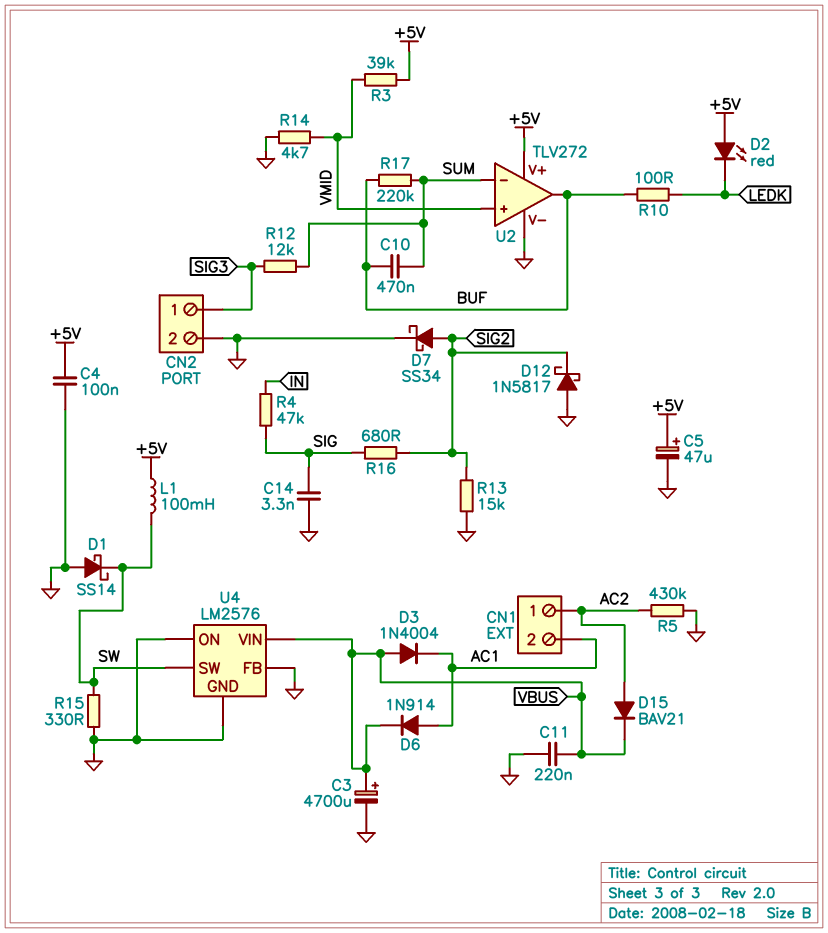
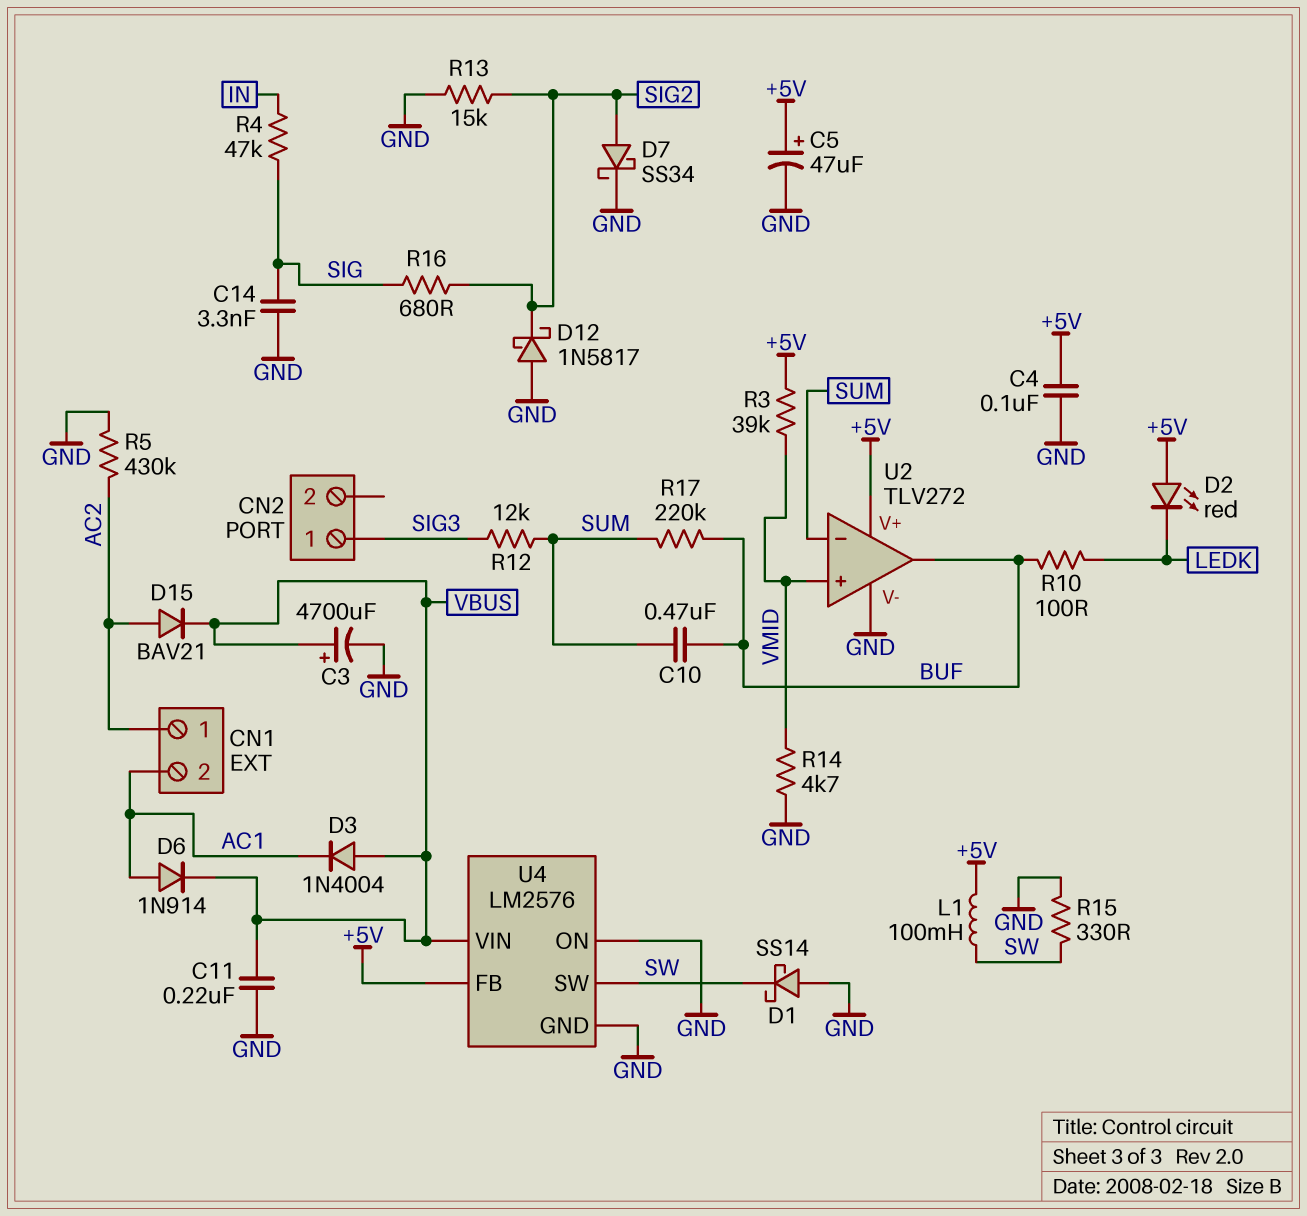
CN2 pin 2: GND -> none
U4 pin FB: GND -> +5V

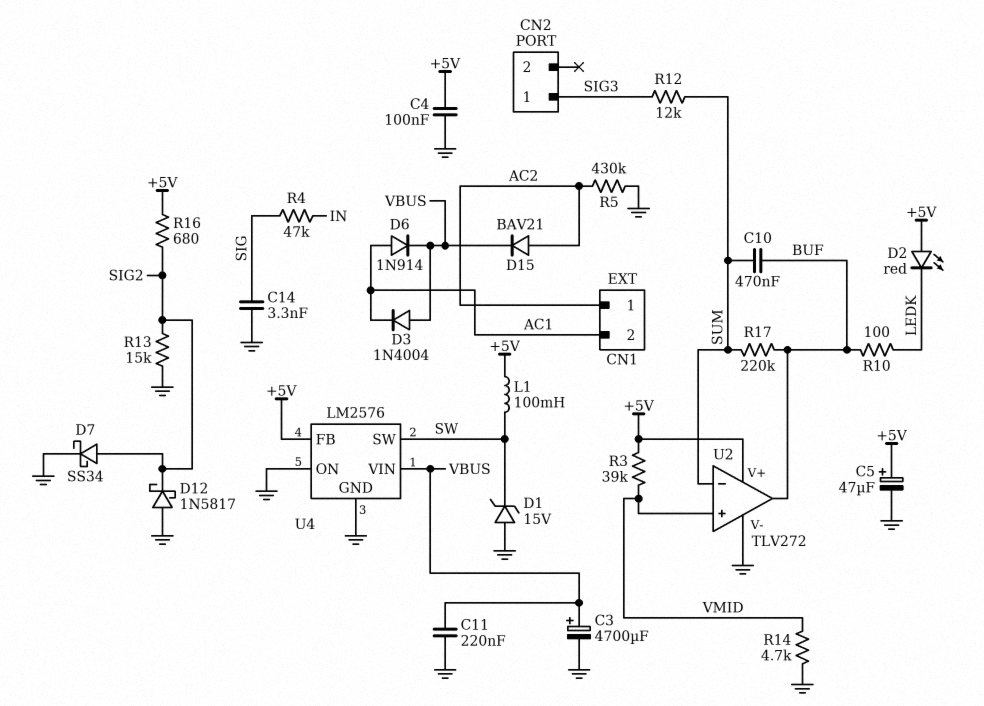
D1: schottky SS14 (A GND, K SW) -> zener 15V (A GND, K SW)
R15: 330 (GND, SW) -> none
R16: 680 (SIG, SIG2) -> 680 (+5V, SIG2)

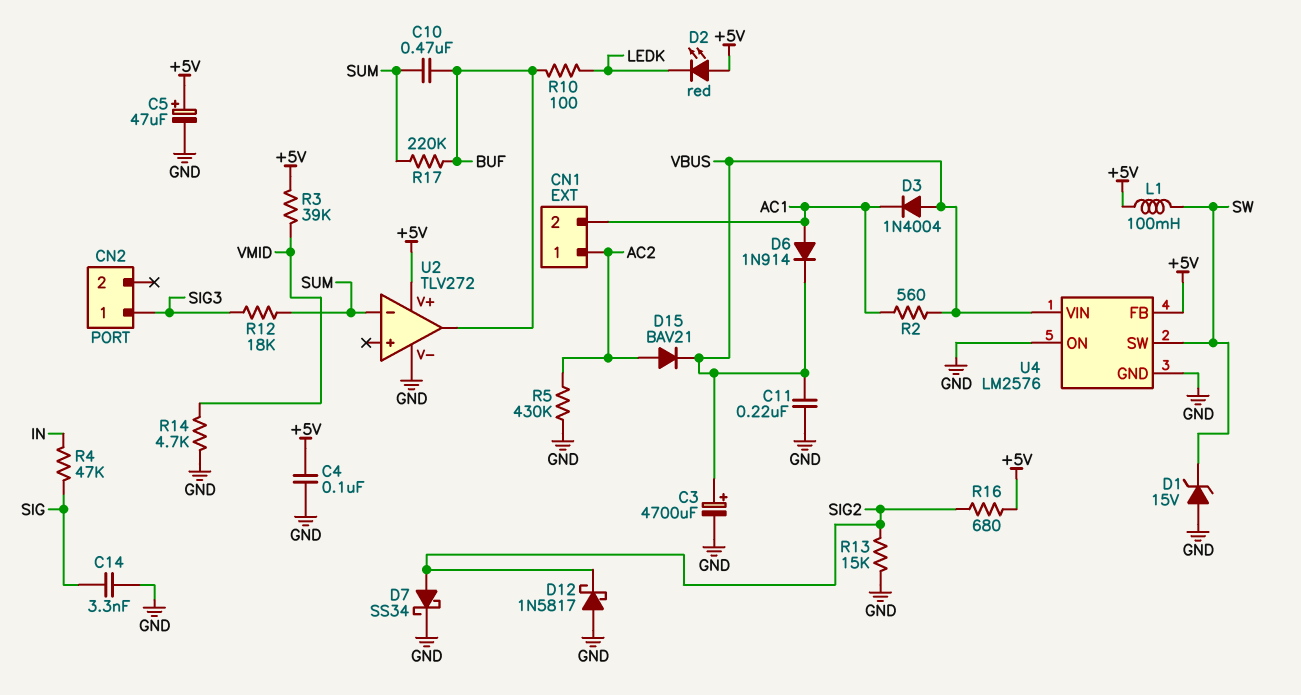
R2: none -> 560 (AC1, VBUS)
R12: 12k (SIG3, SUM) -> 18k (SIG3, SUM)
U2 pin in+: VMID -> none

